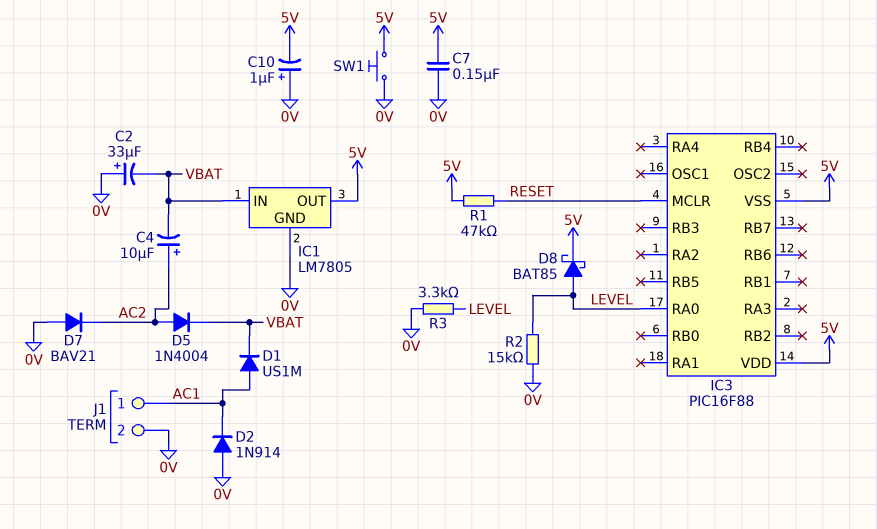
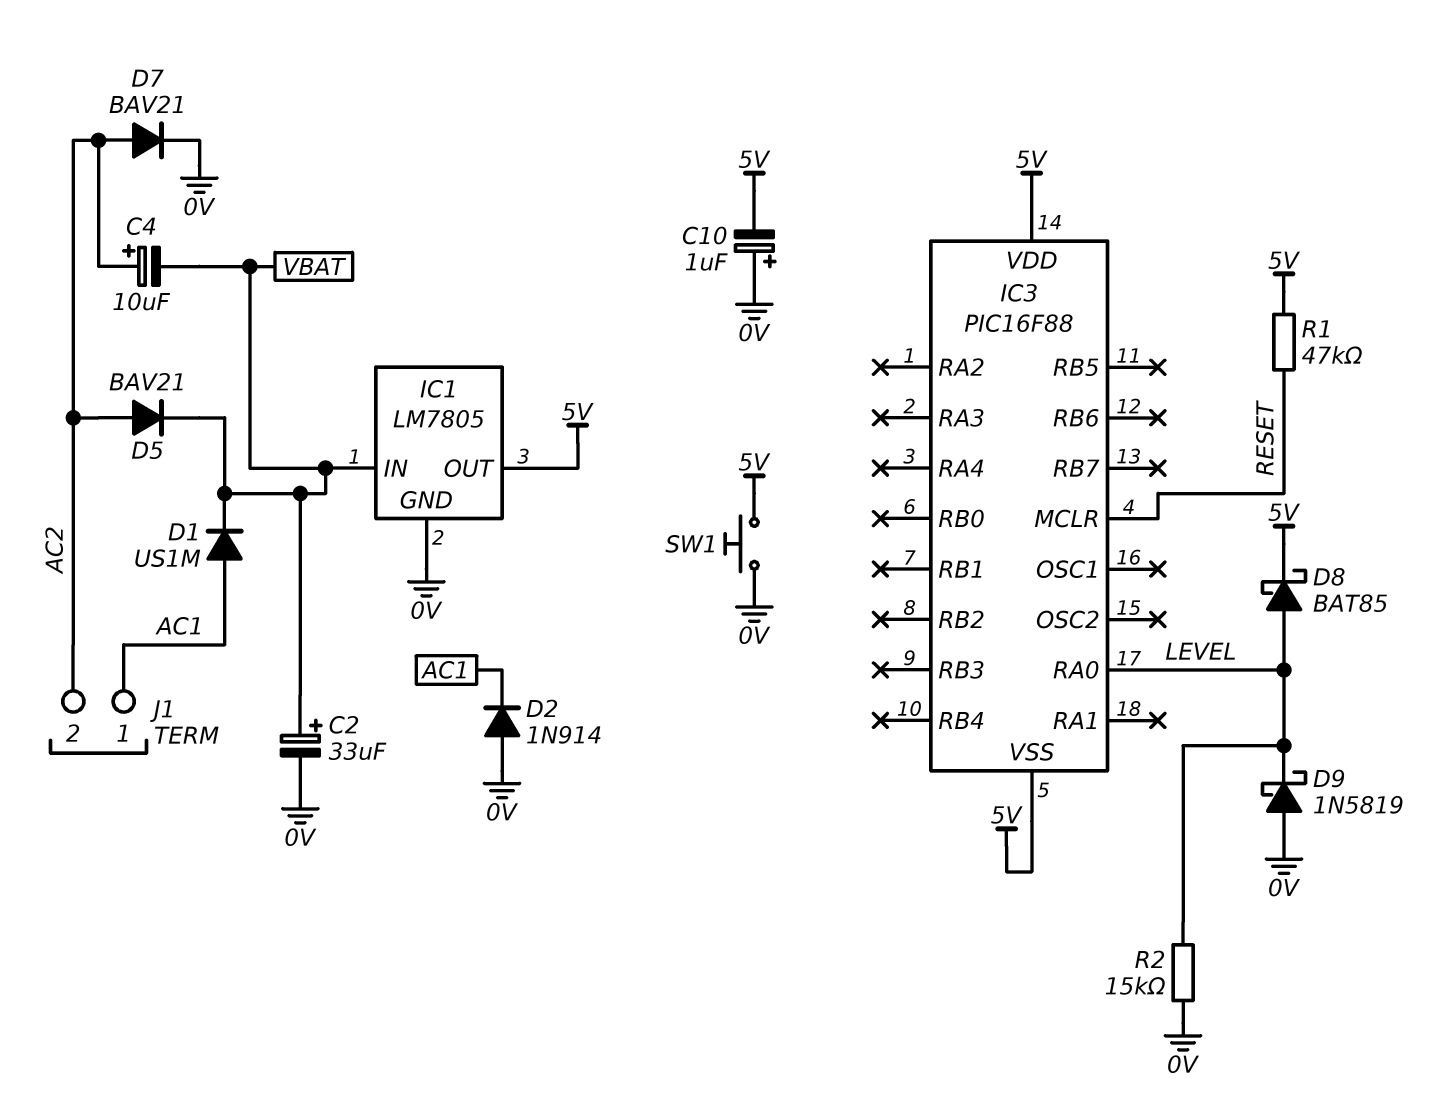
C2: 33uF (plus 0V, minus VBAT) -> 33uF (plus VBAT, minus 0V)
C7: 150nF (0V, 5V) -> none
D5: diode 1N4004 (A AC2, K VBAT) -> diode BAV21 (A AC2, K VBAT)
D7: diode BAV21 (A 0V, K AC2) -> diode BAV21 (A AC2, K 0V)
D9: none -> schottky 1N5819 (A 0V, K LEVEL)
J1 pin 2: 0V -> AC2
R3: 3.3k (0V, LEVEL) -> none

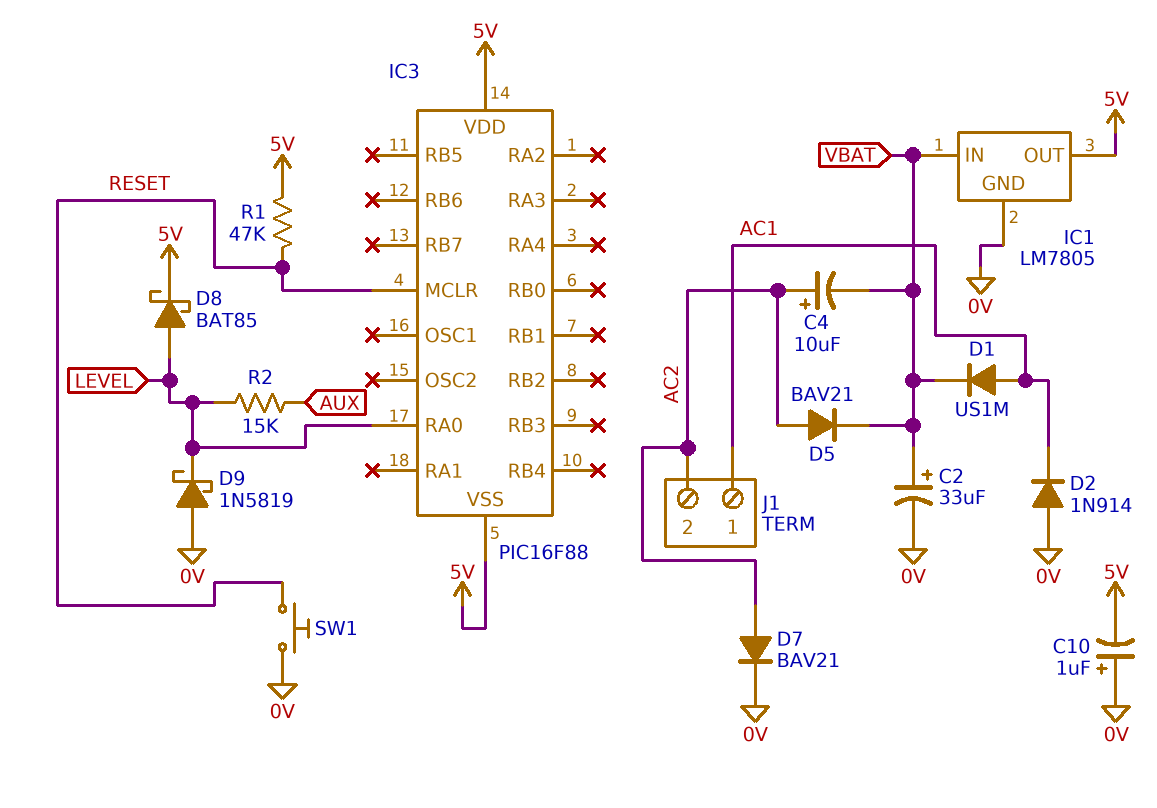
R2: 15k (0V, LEVEL) -> 15k (AUX, LEVEL)
SW1: button (0V, 5V) -> button (0V, RESET)

